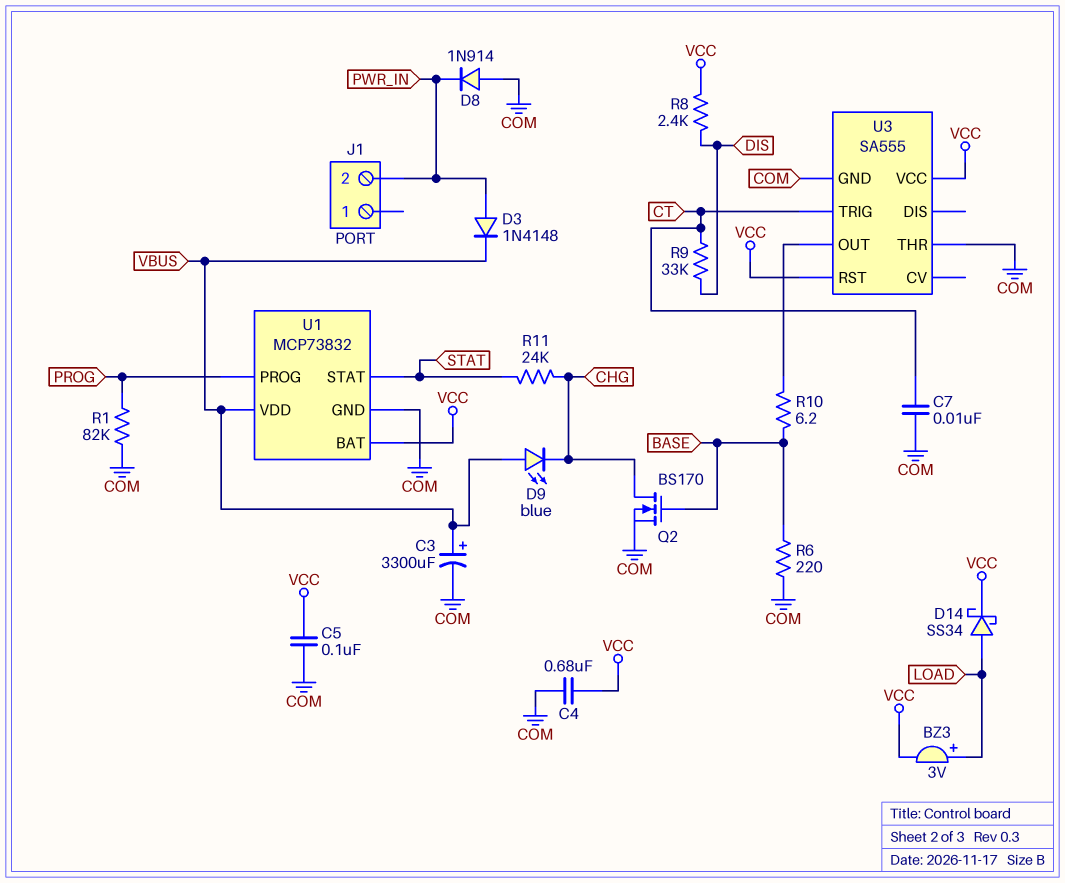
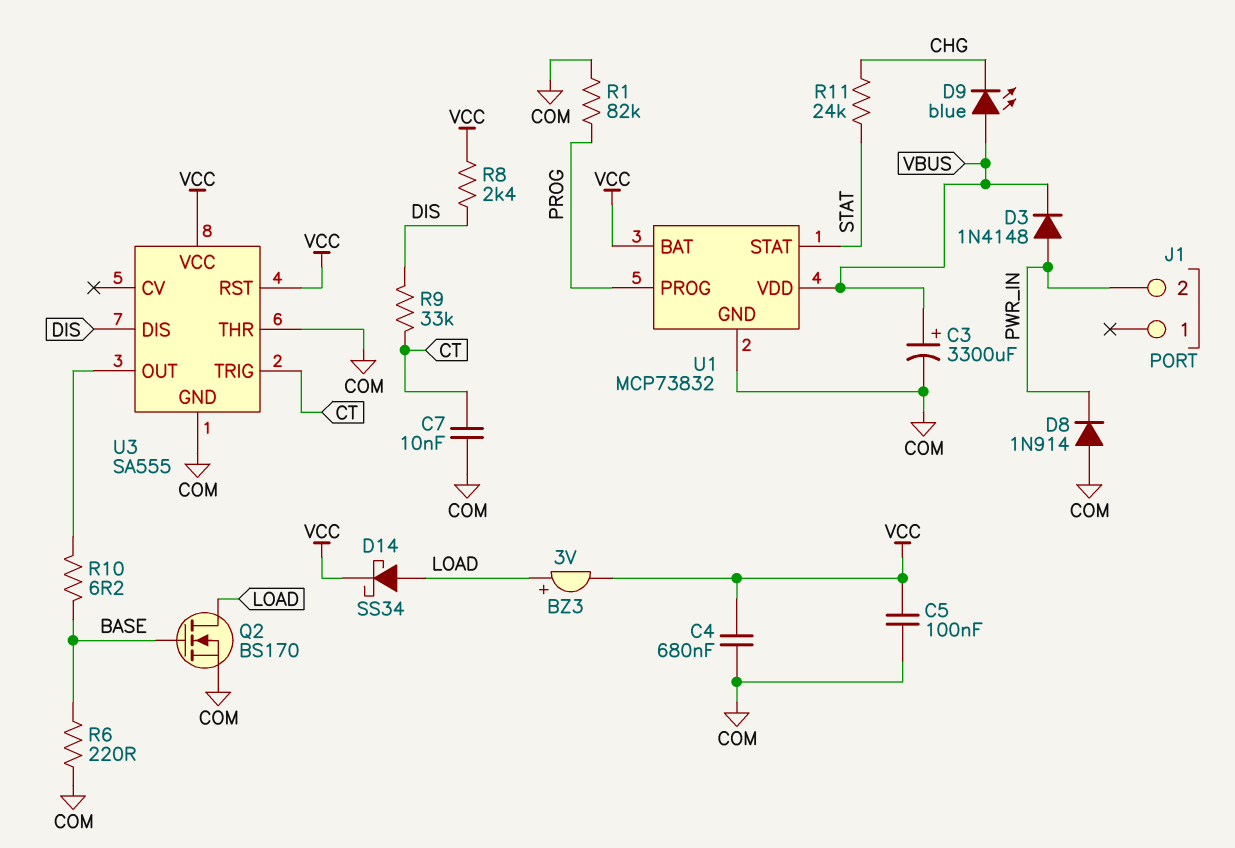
Q2: NMOS BS170 (G BASE, D CHG, S COM) -> NMOS BS170 (G BASE, D LOAD, S COM)
U3 pin DIS: none -> DIS

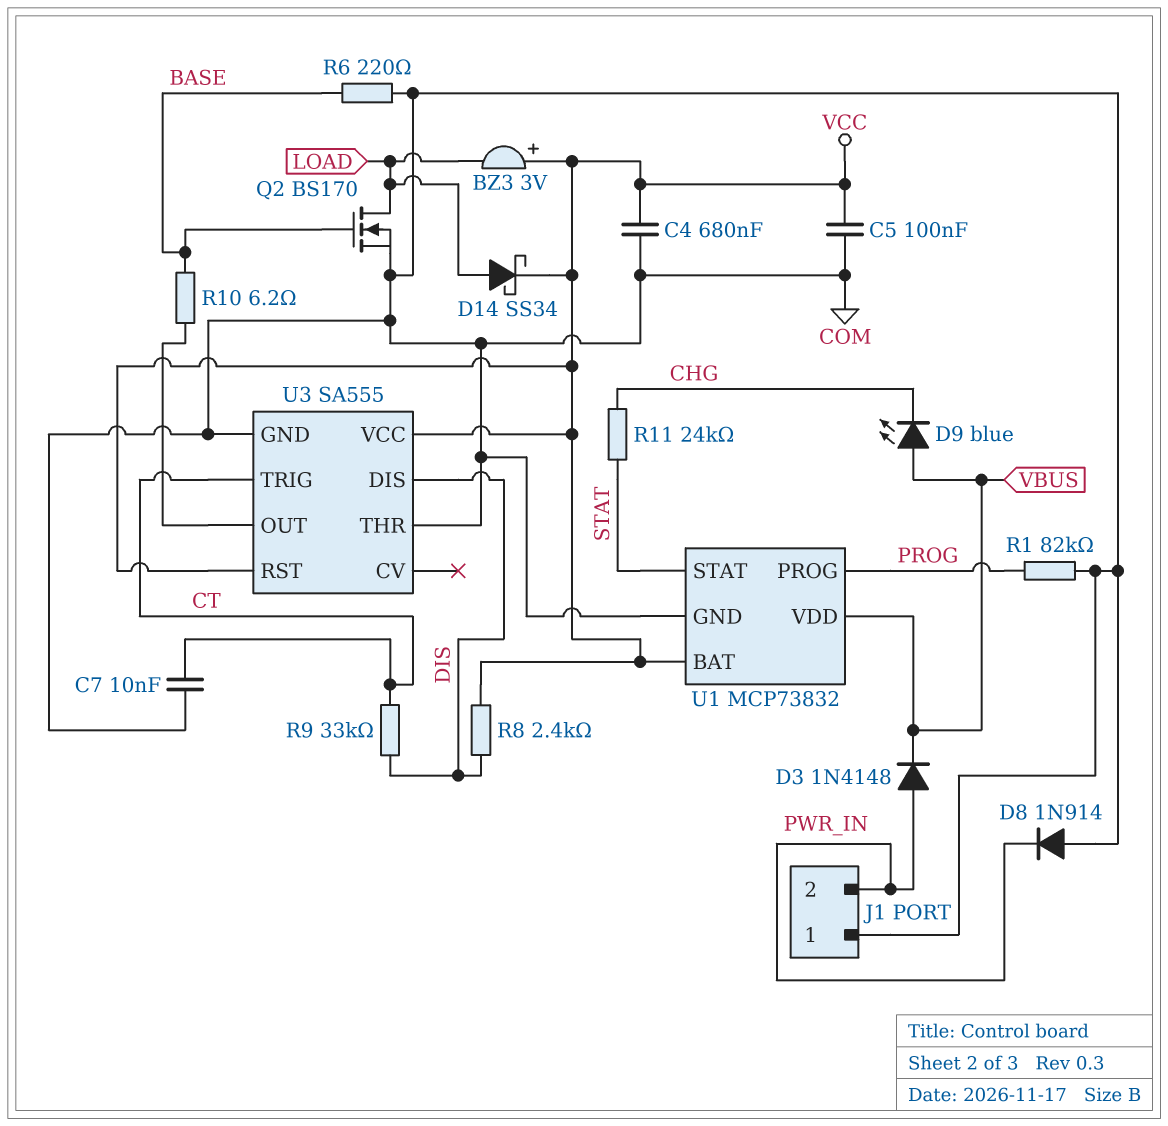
BZ3: buzzer 3V (plus LOAD, minus VCC) -> buzzer 3V (plus VCC, minus LOAD)
C3: 3300uF (plus VBUS, minus COM) -> none
J1 pin 1: none -> COM

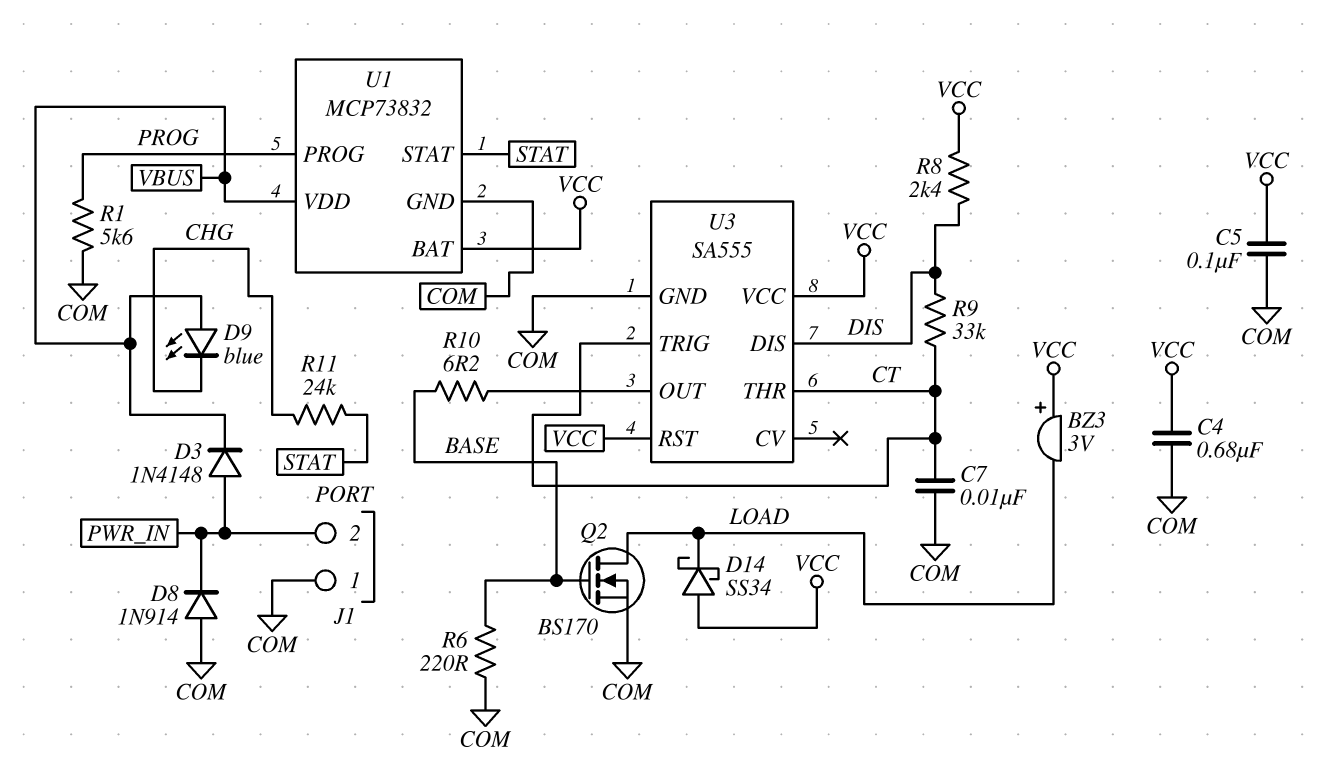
D14: schottky SS34 (A LOAD, K VCC) -> schottky SS34 (A VCC, K LOAD)
R1: 82k (COM, PROG) -> 5.6k (COM, PROG)
U3 pin THR: COM -> CT

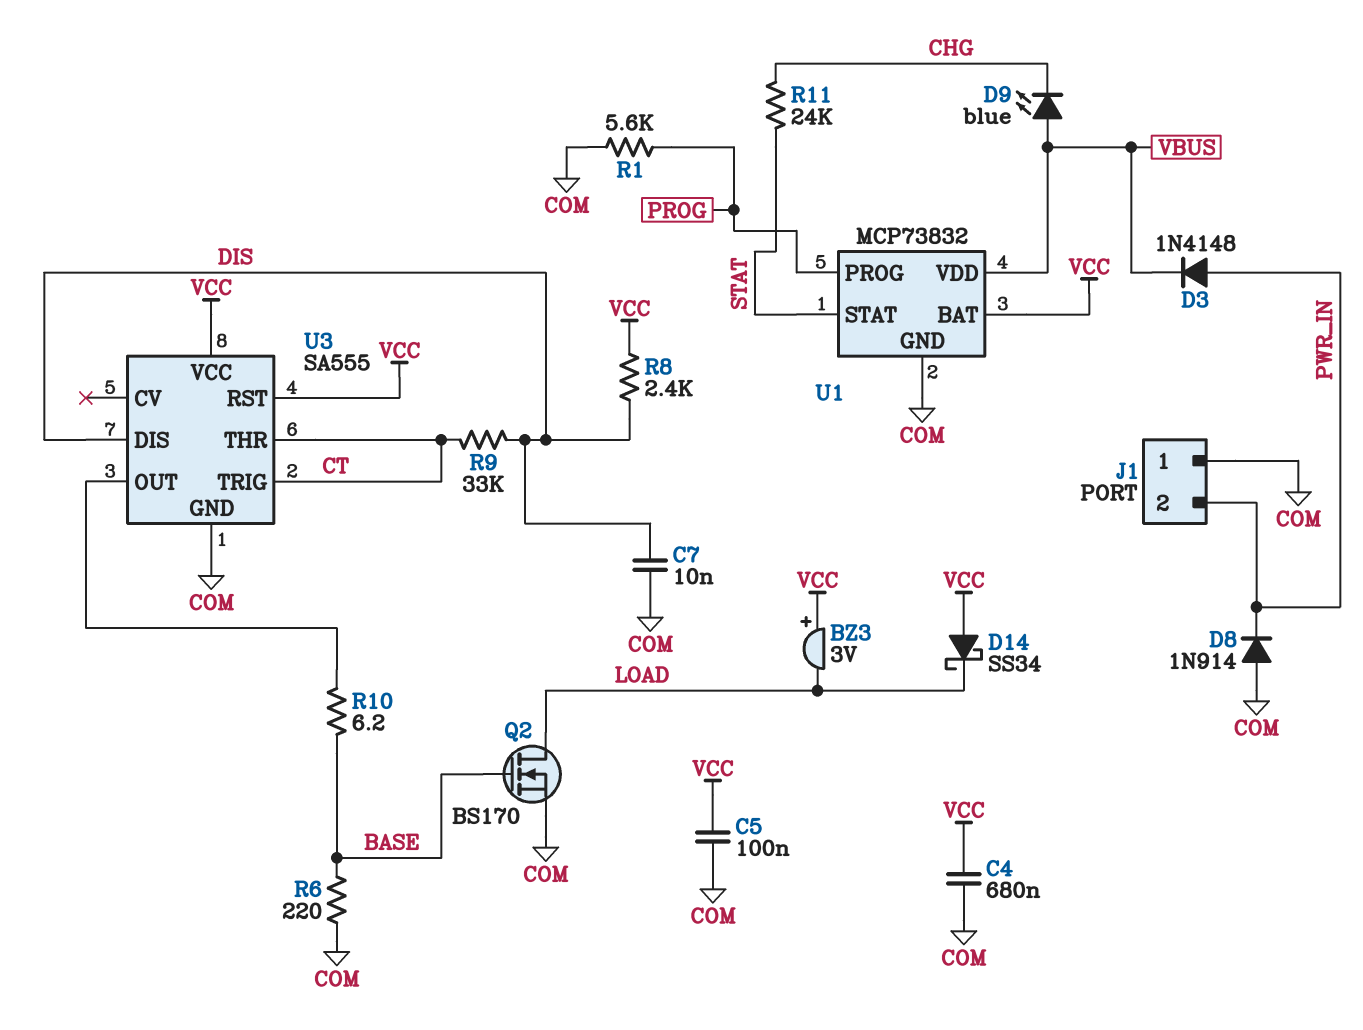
C7: 10nF (COM, CT) -> 10nF (COM, DIS)

